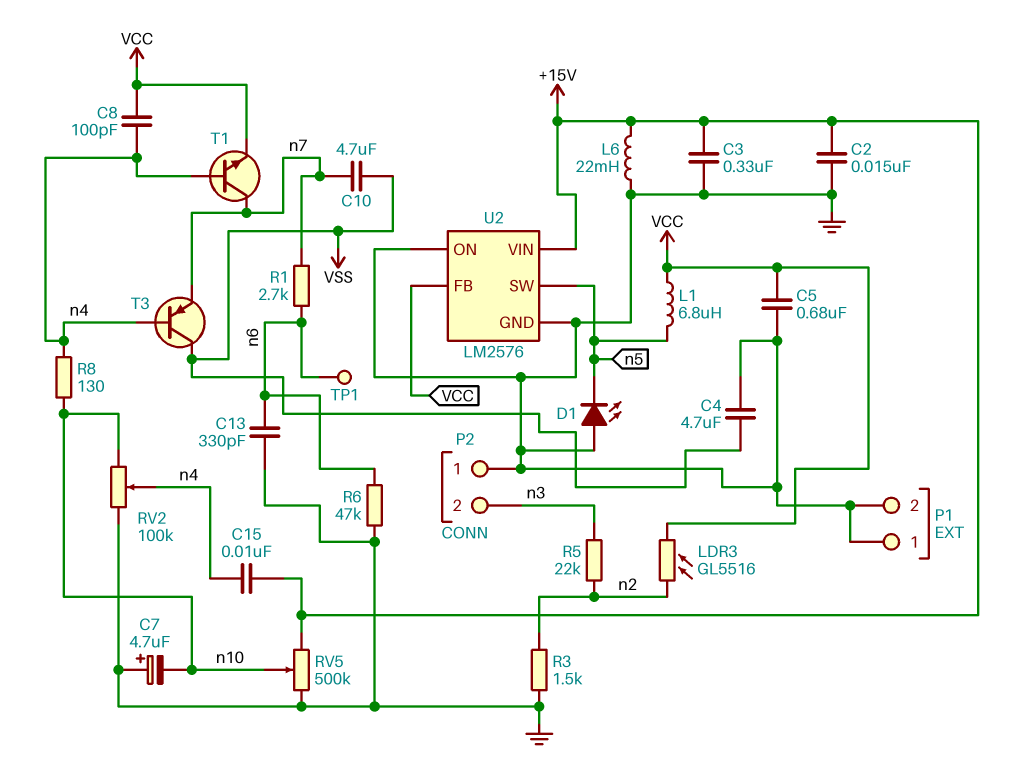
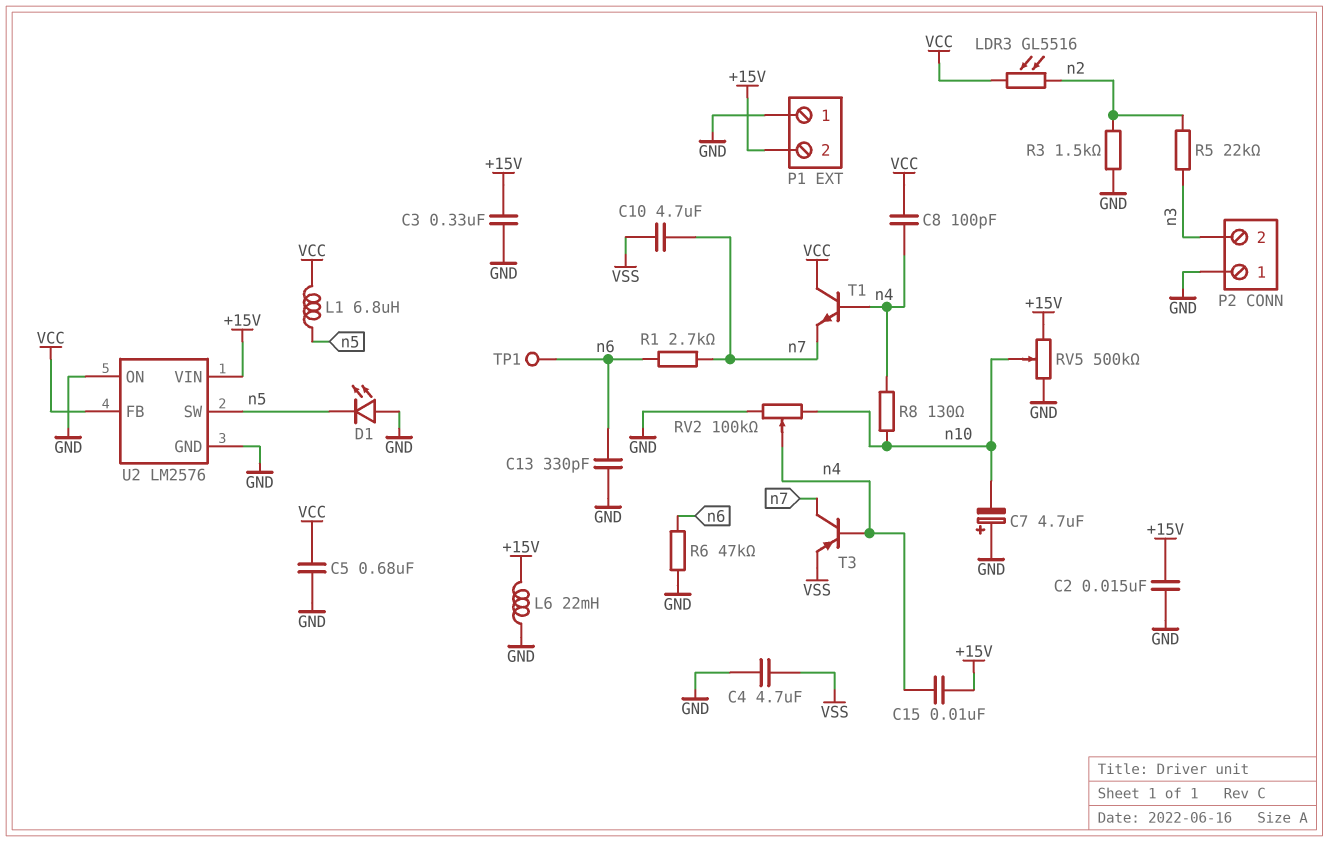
P1 pin 2: GND -> +15V
T1: NPN (B n4, C n7, E VCC) -> NPN (B n4, C VCC, E n7)
T3: PNP (B n4, C VSS, E n7) -> PNP (B n4, C n7, E VSS)

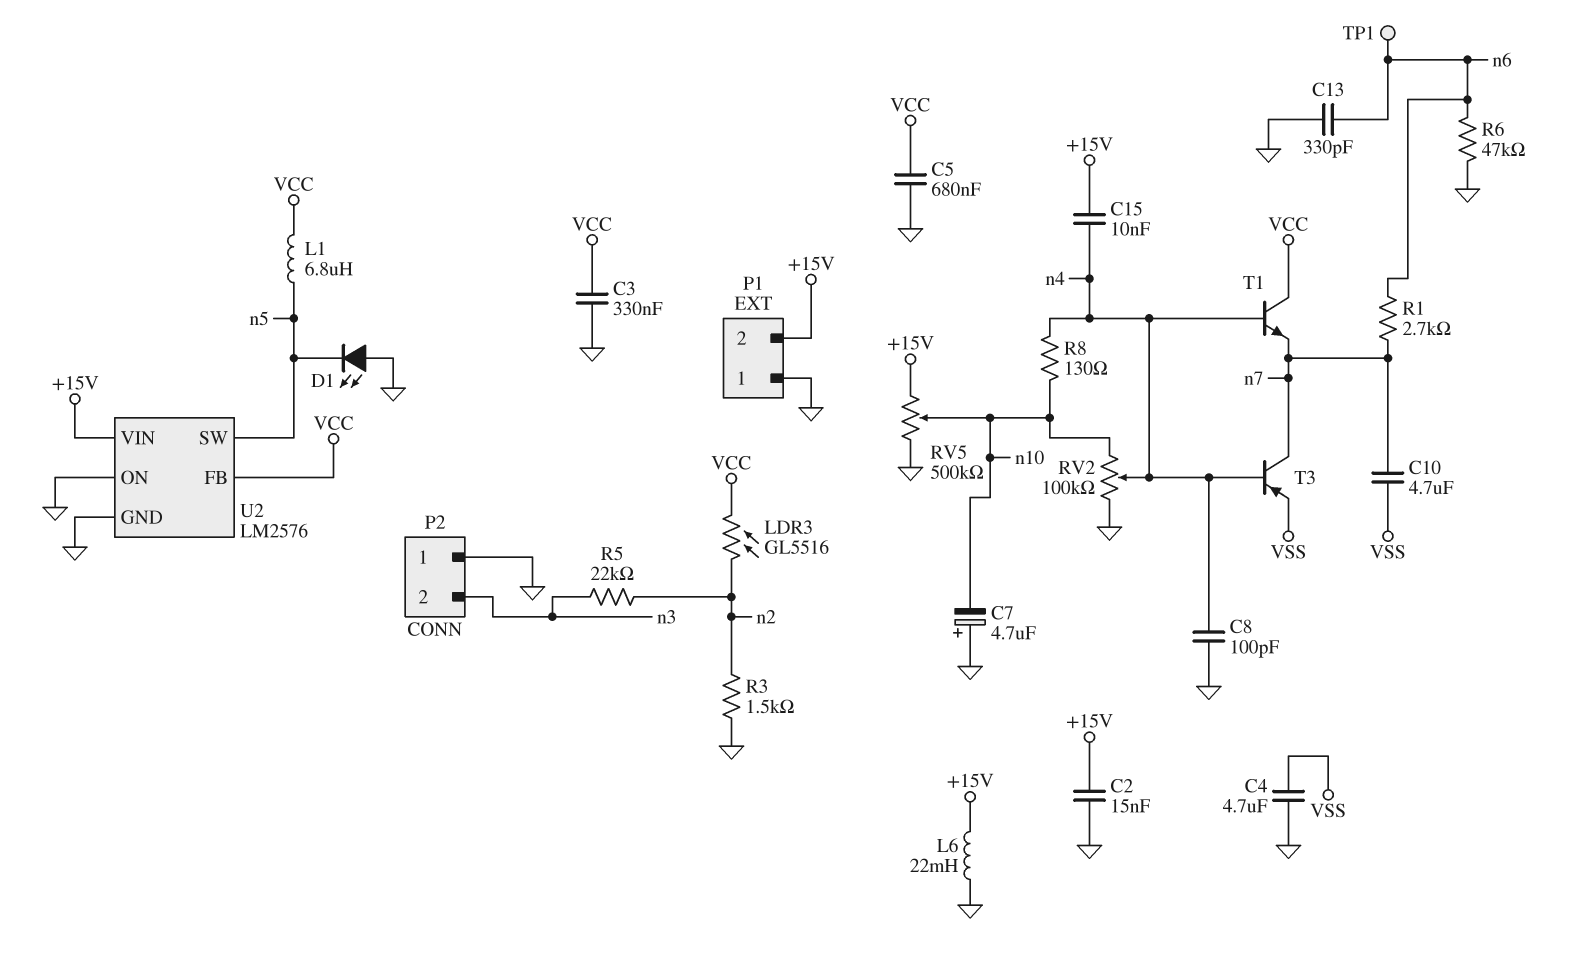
C3: 330nF (+15V, GND) -> 330nF (GND, VCC)
C8: 100pF (VCC, n4) -> 100pF (GND, n4)

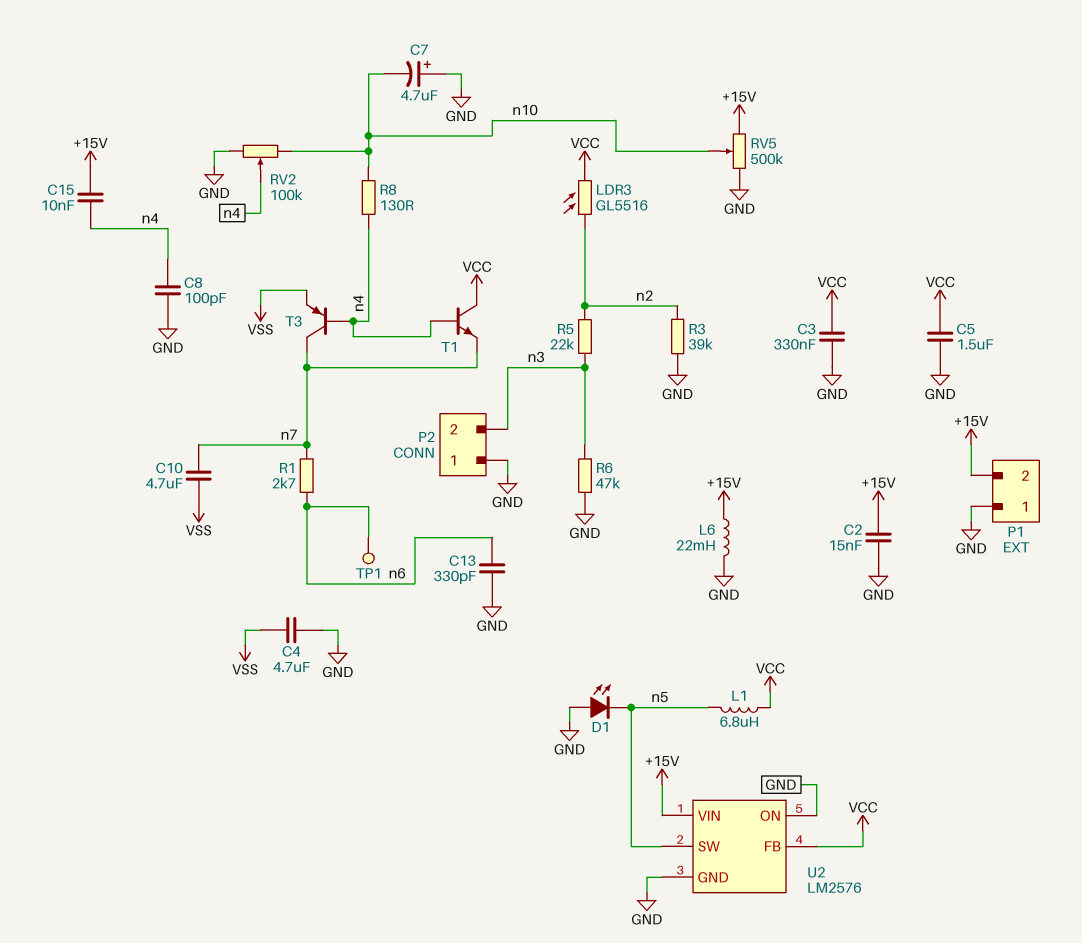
C5: 680nF (GND, VCC) -> 1.5uF (GND, VCC)
R3: 1.5k (GND, n2) -> 39k (GND, n2)
R6: 47k (GND, n6) -> 47k (GND, n3)

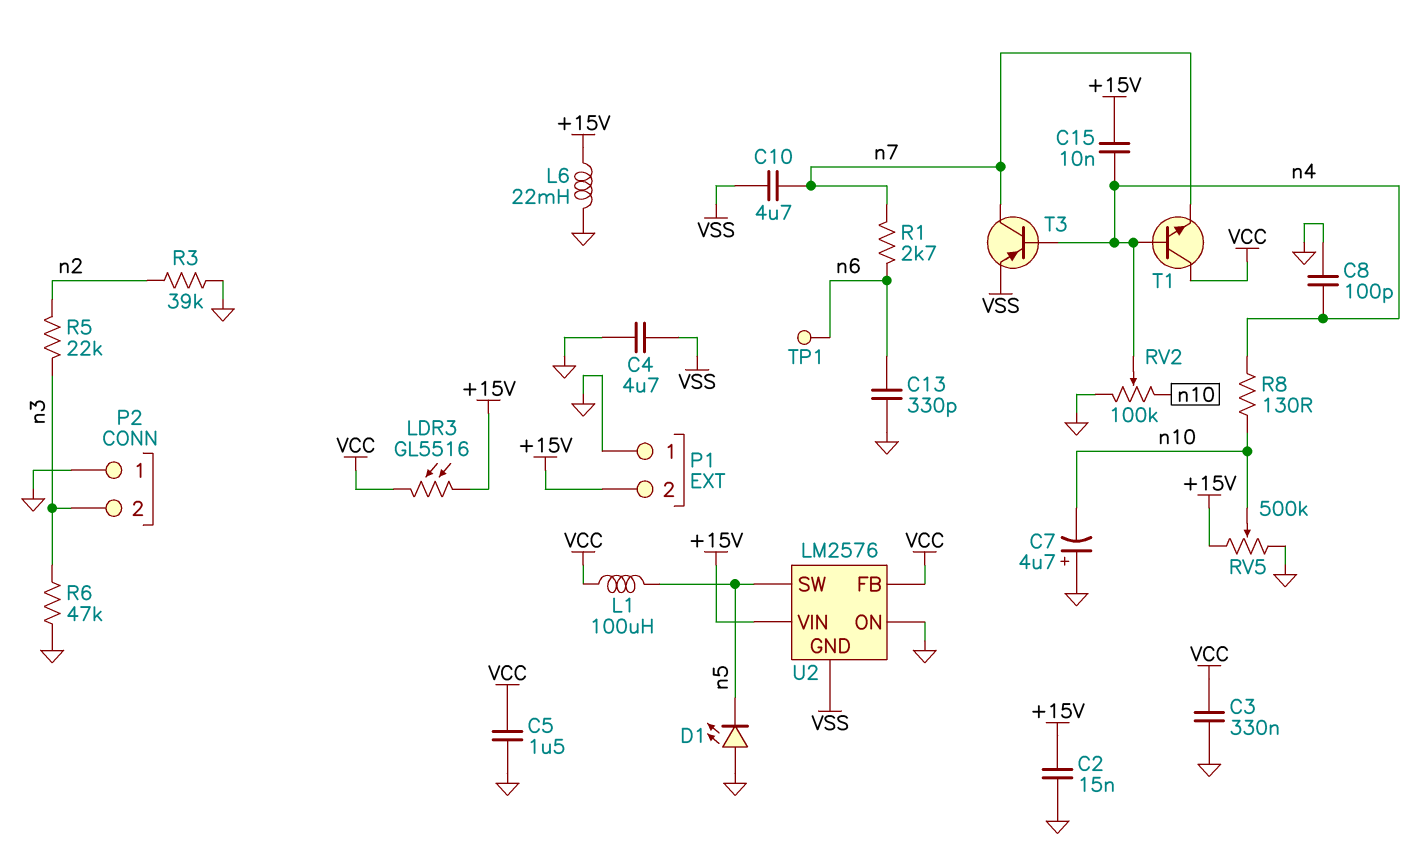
L1: 6.8uH (VCC, n5) -> 100uH (VCC, n5)
LDR3: GL5516 (VCC, n2) -> GL5516 (+15V, VCC)
U2 pin GND: GND -> VSS

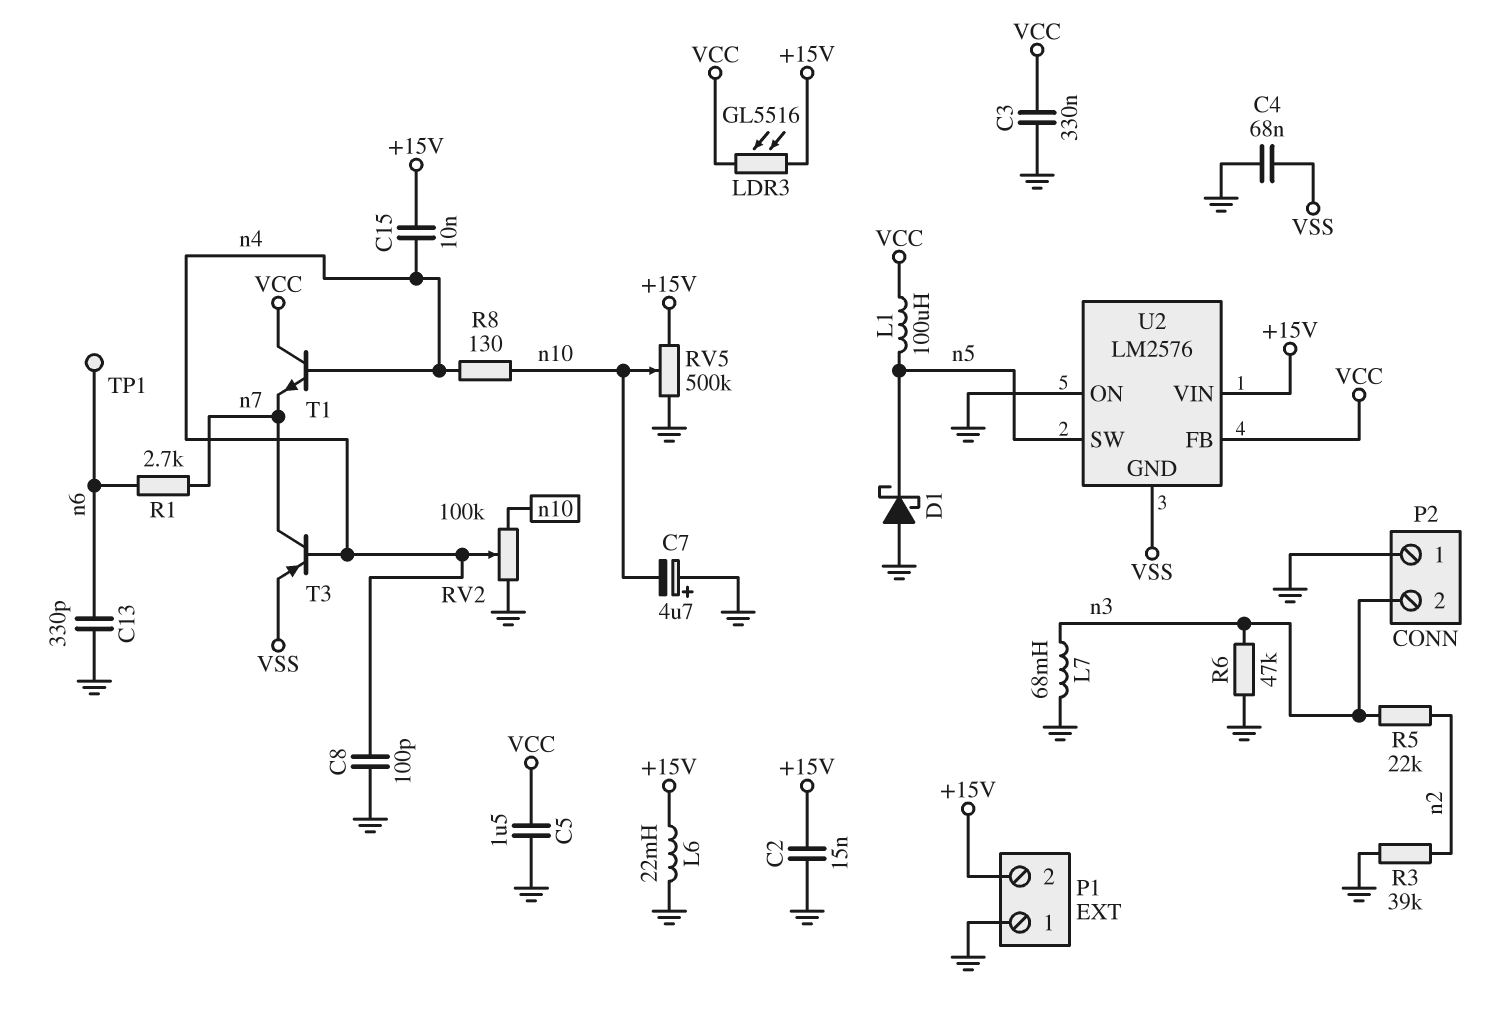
C4: 4.7uF (GND, VSS) -> 68nF (GND, VSS)
C10: 4.7uF (VSS, n7) -> none
D1: LED (A GND, K n5) -> schottky (A GND, K n5)
L7: none -> 68mH (GND, n3)

